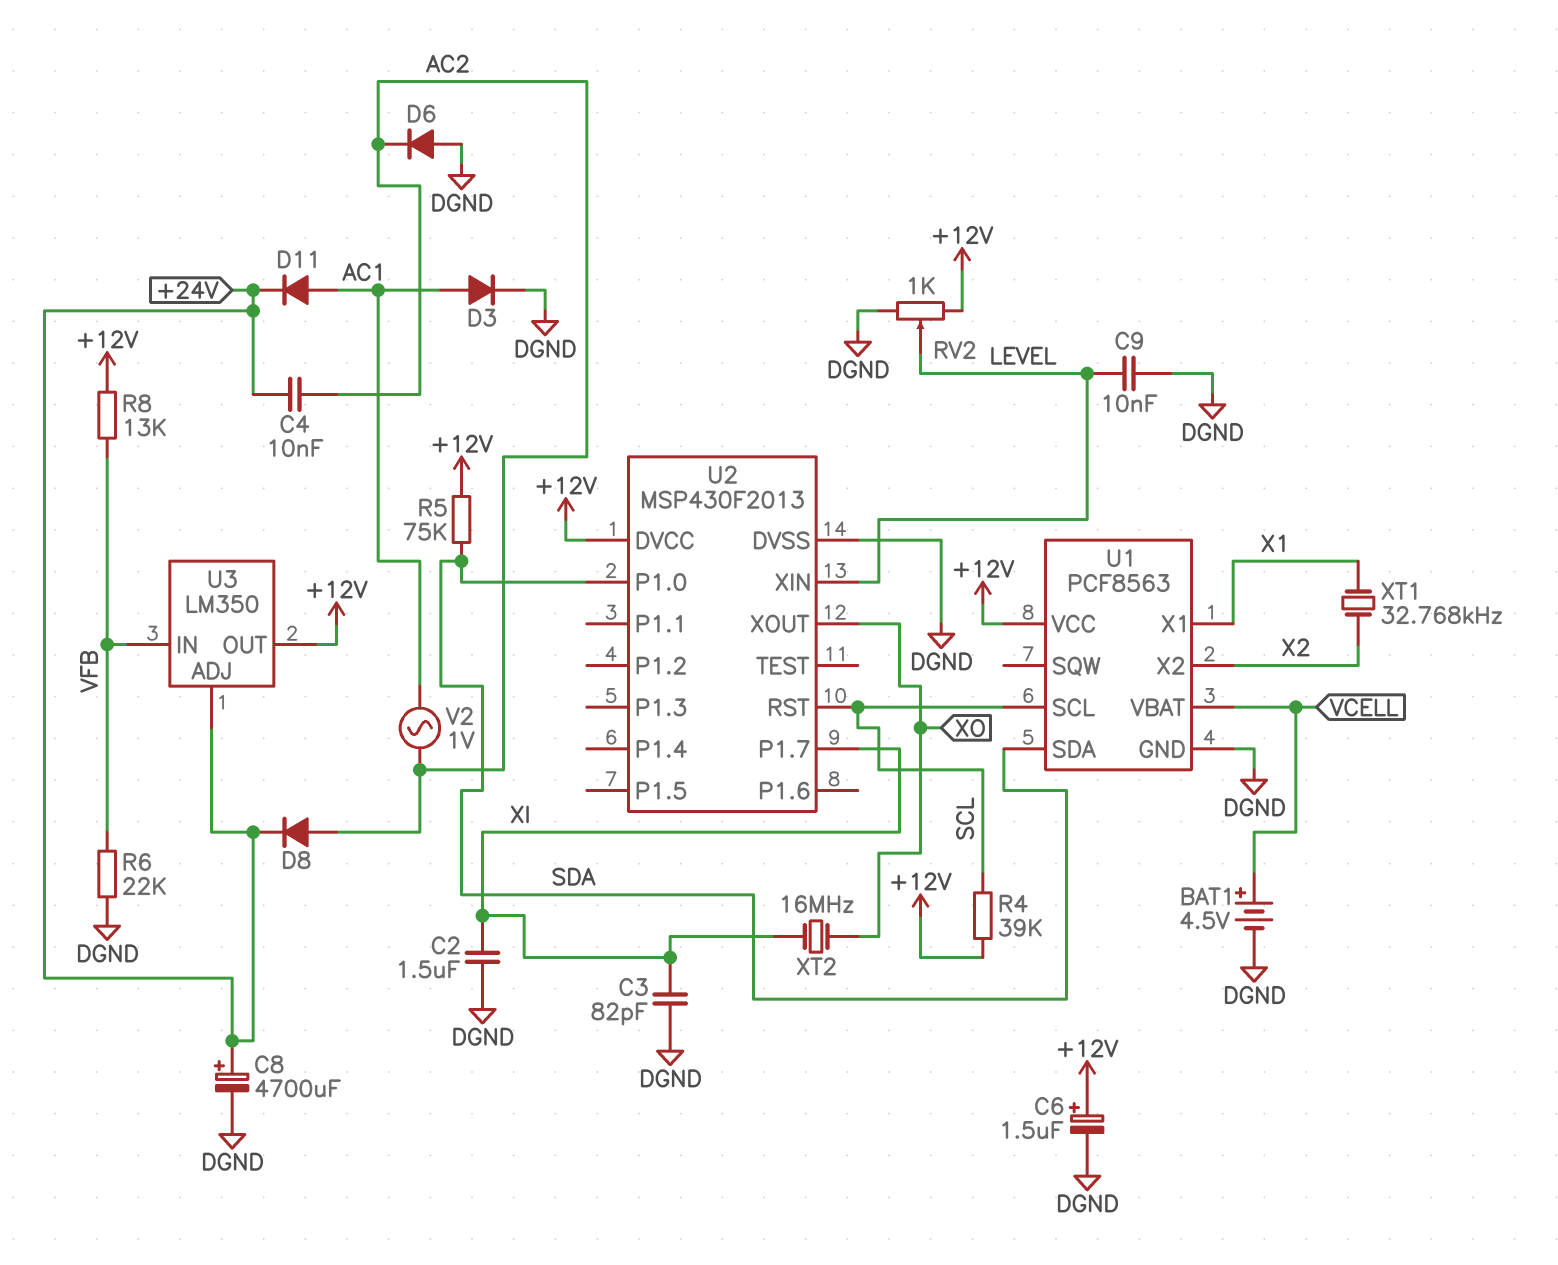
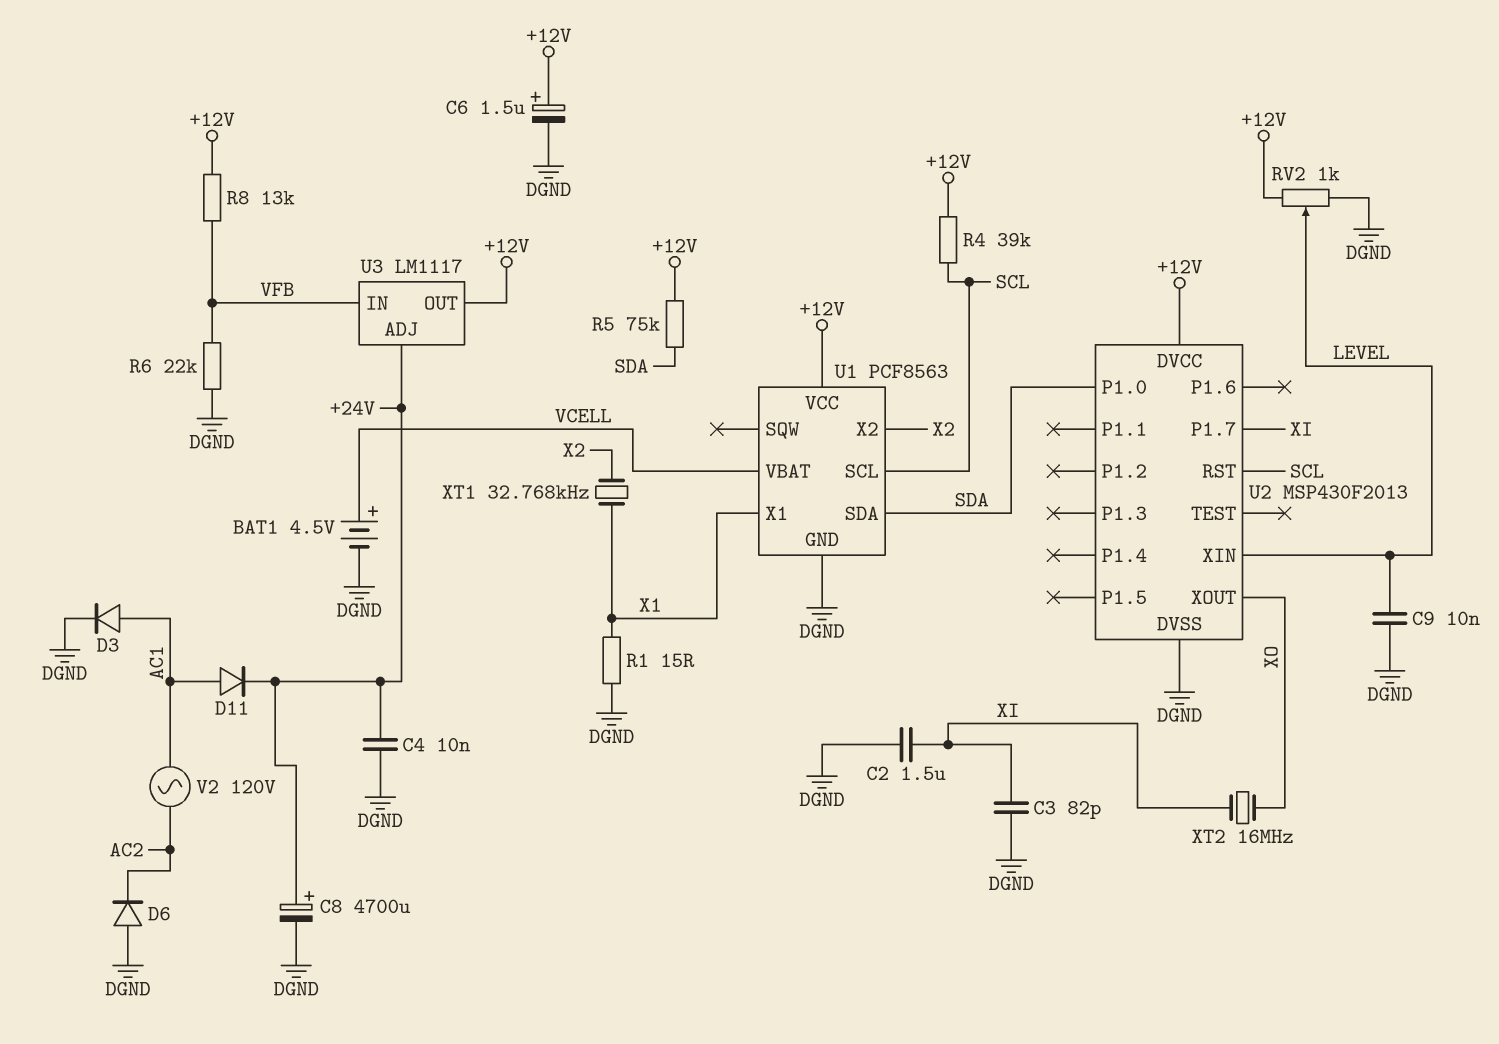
C4: 10nF (+24V, AC2) -> 10nF (+24V, DGND)
D8: diode (A AC2, K +24V) -> none
R1: none -> 15 (DGND, X1)
U3: LM350 -> LM1117
V2: AC 1V (AC1, AC2) -> AC 120V (AC1, AC2)

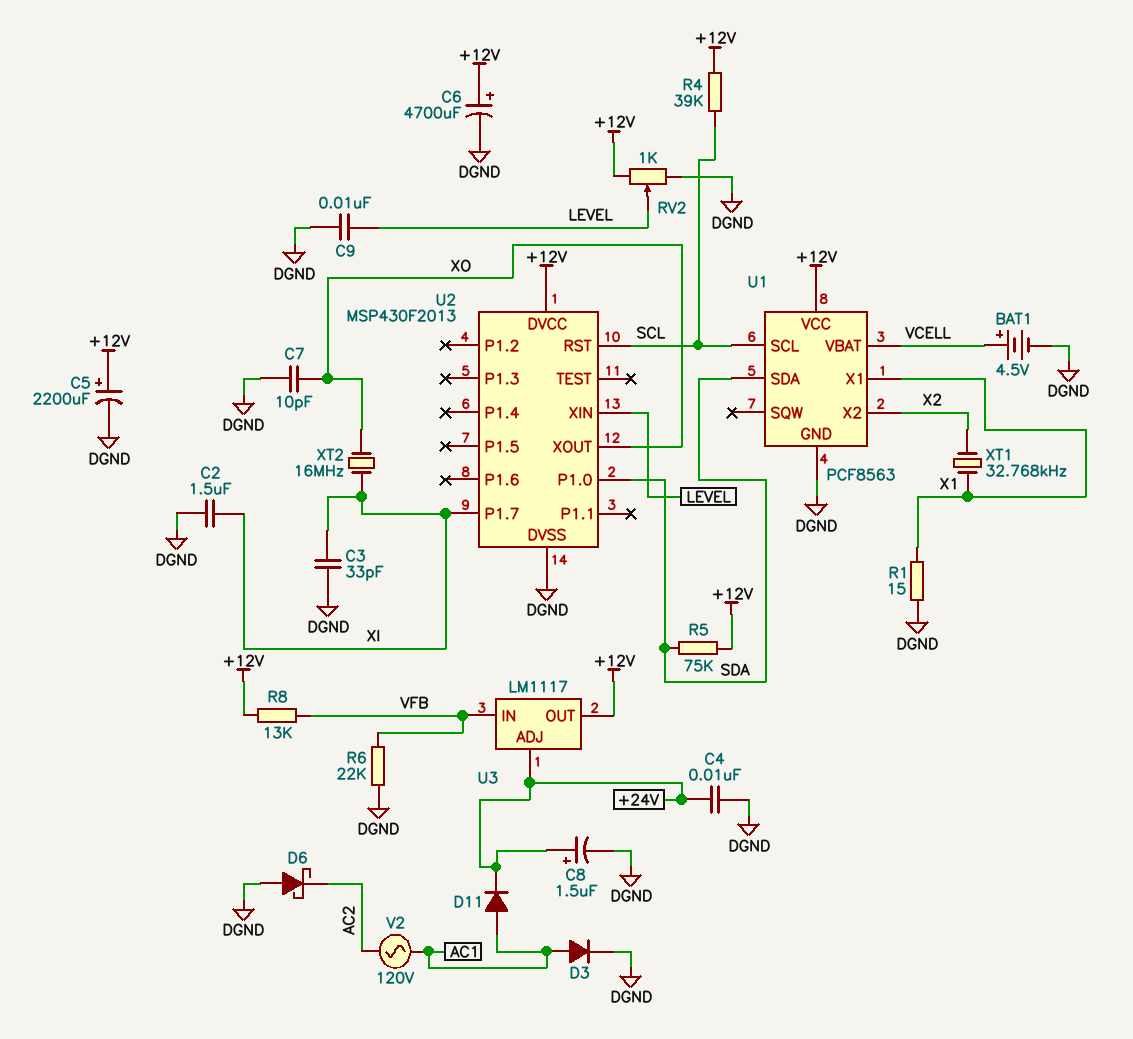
C3: 82pF (DGND, XI) -> 33pF (DGND, XI)
C5: none -> 2200uF (plus +12V, minus DGND)
C6: 1.5uF (plus +12V, minus DGND) -> 4700uF (plus +12V, minus DGND)
C7: none -> 10pF (DGND, XO)
C8: 4700uF (plus +24V, minus DGND) -> 1.5uF (plus +24V, minus DGND)
D6: diode (A DGND, K AC2) -> schottky (A DGND, K AC2)

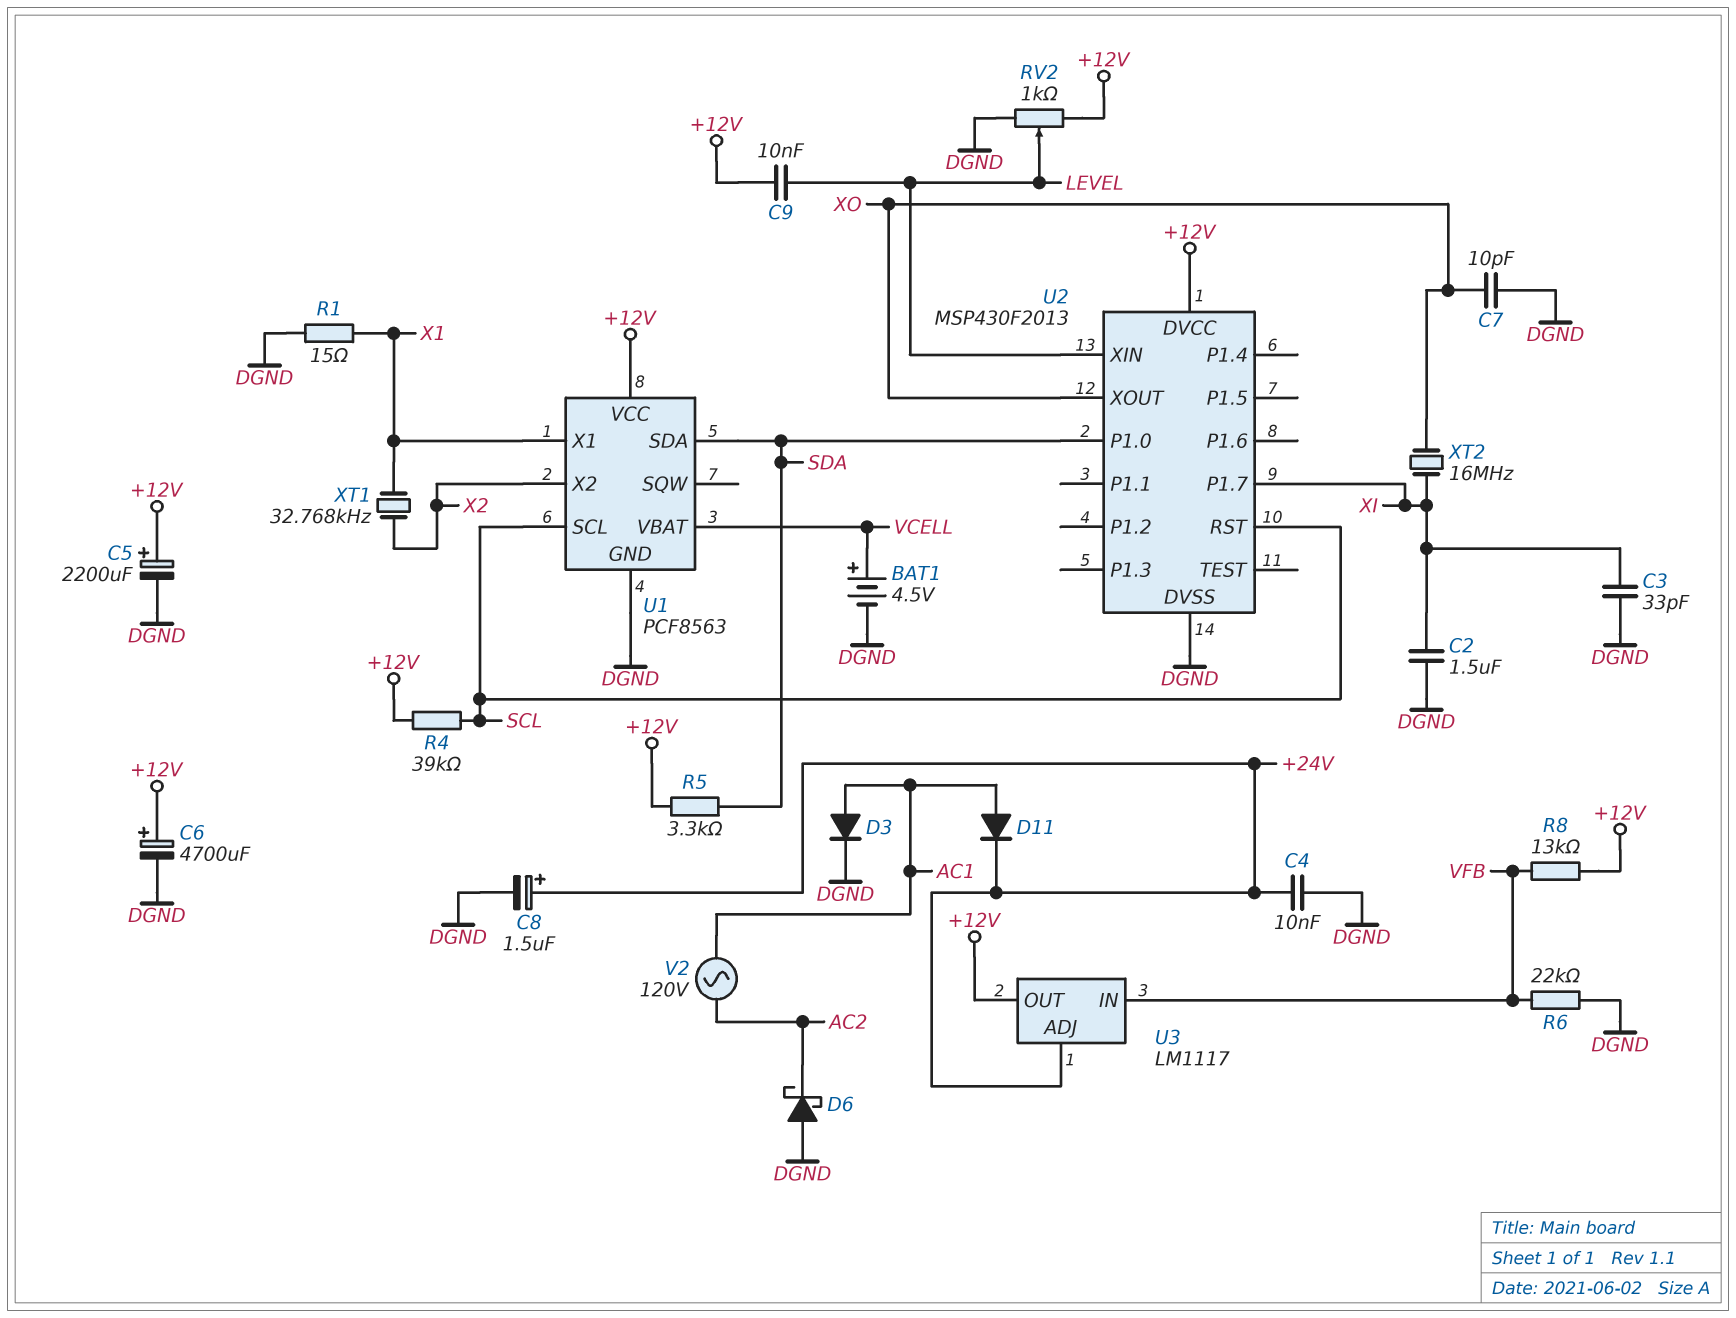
C9: 10nF (DGND, LEVEL) -> 10nF (+12V, LEVEL)
R5: 75k (+12V, SDA) -> 3.3k (+12V, SDA)

